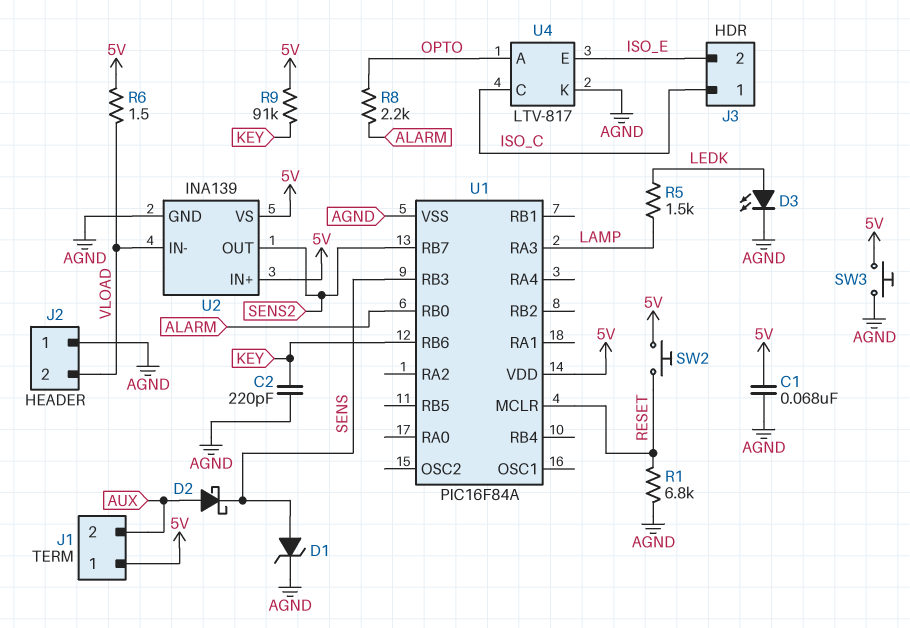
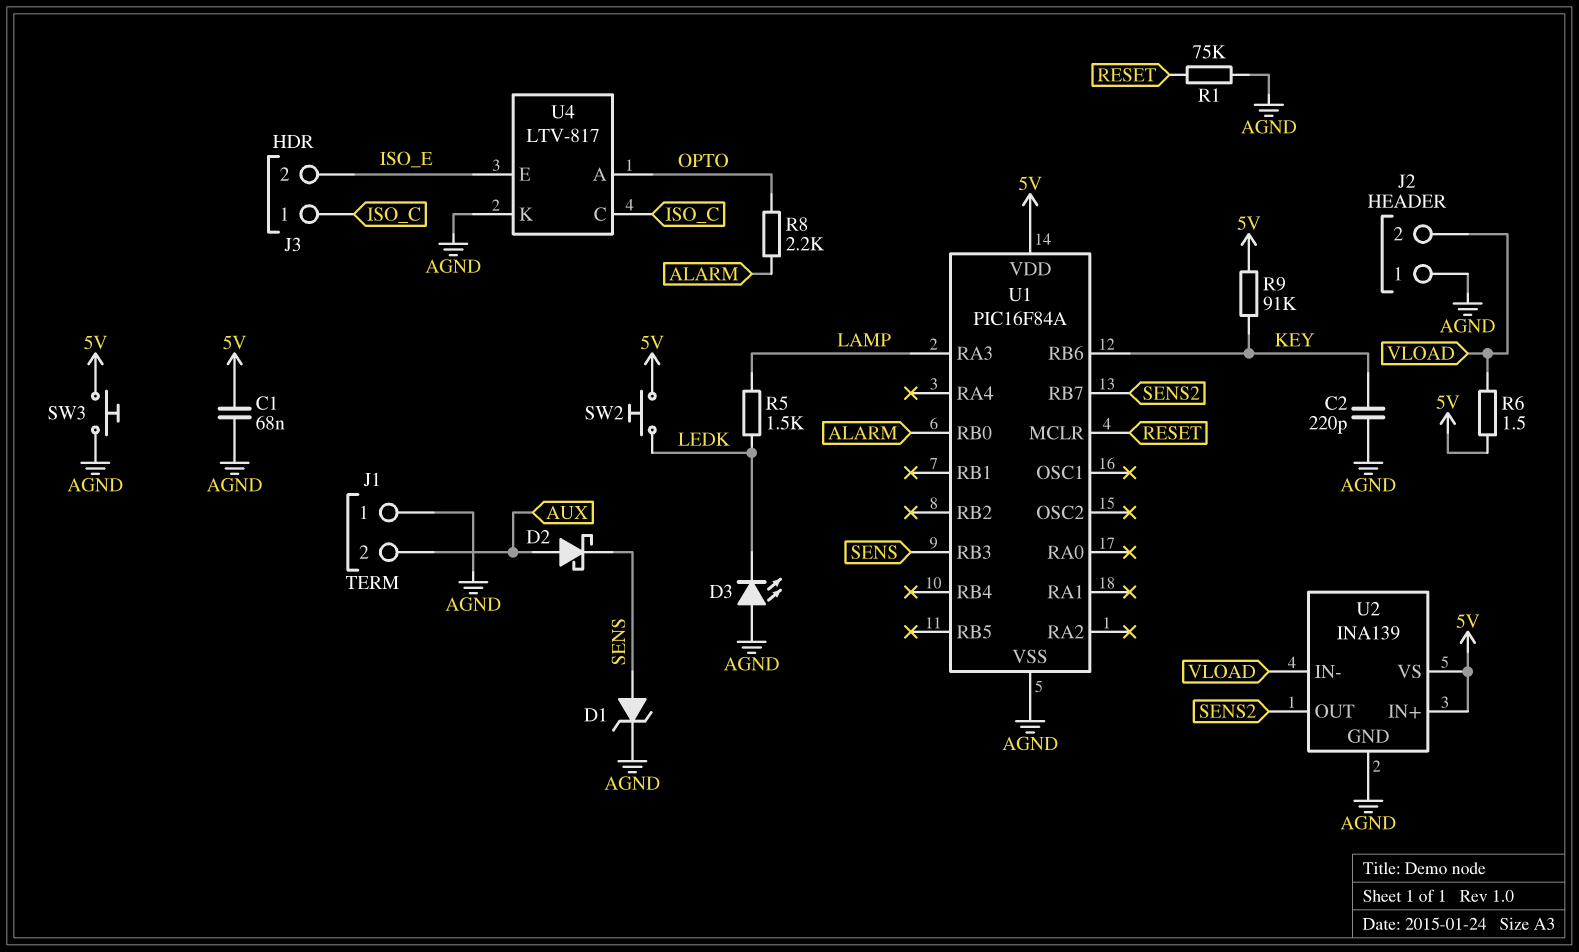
D3: LED (A LEDK, K AGND) -> LED (A AGND, K LEDK)
J1 pin 1: 5V -> AGND
R1: 6.8k (AGND, RESET) -> 75k (AGND, RESET)
SW2: button (5V, RESET) -> button (5V, LEDK)

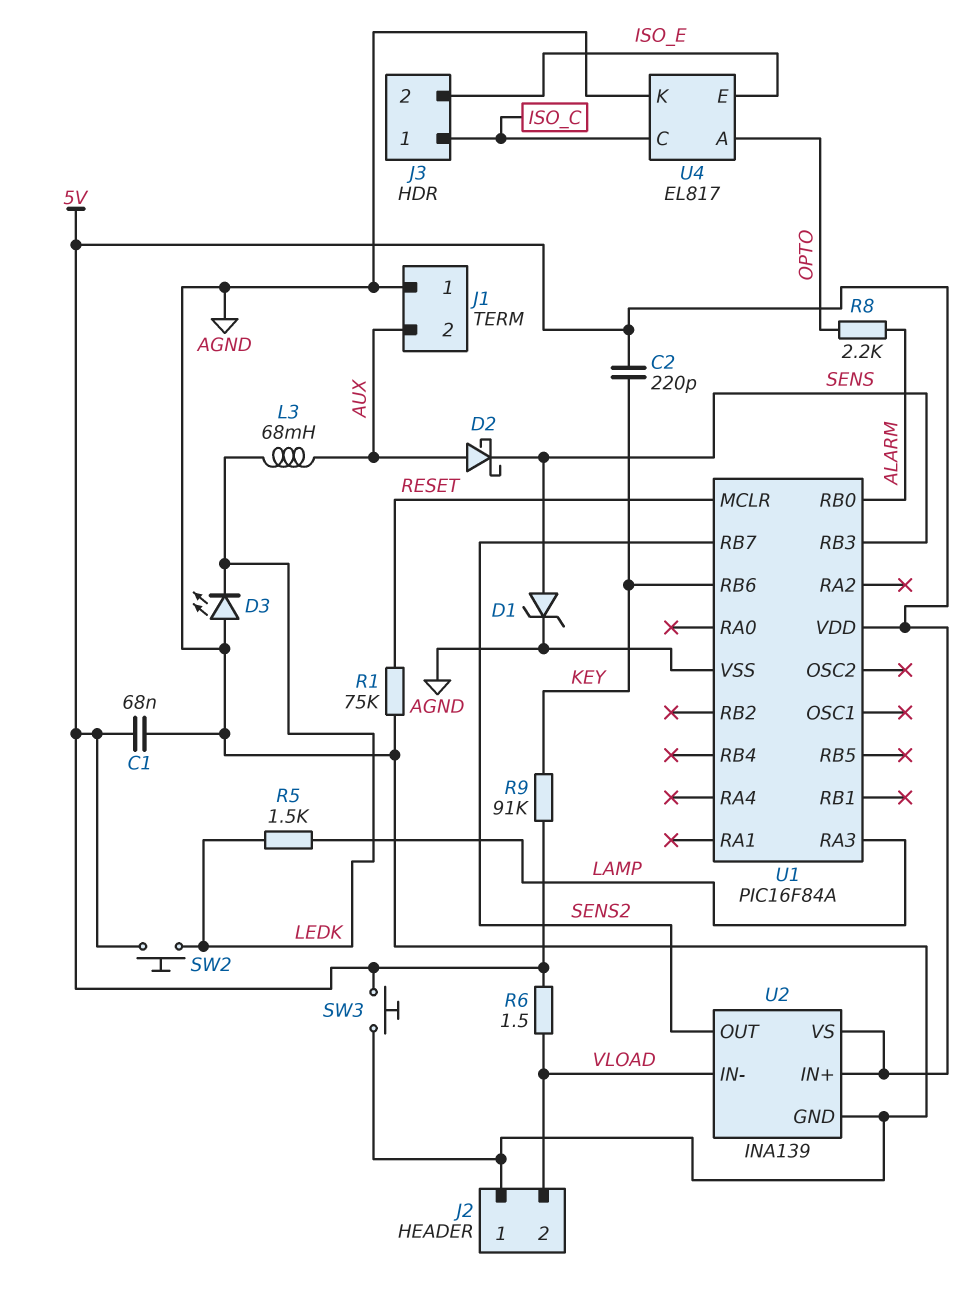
C2: 220pF (AGND, KEY) -> 220pF (5V, KEY)
L3: none -> 68mH (AUX, LEDK)
U4: LTV-817 -> EL817

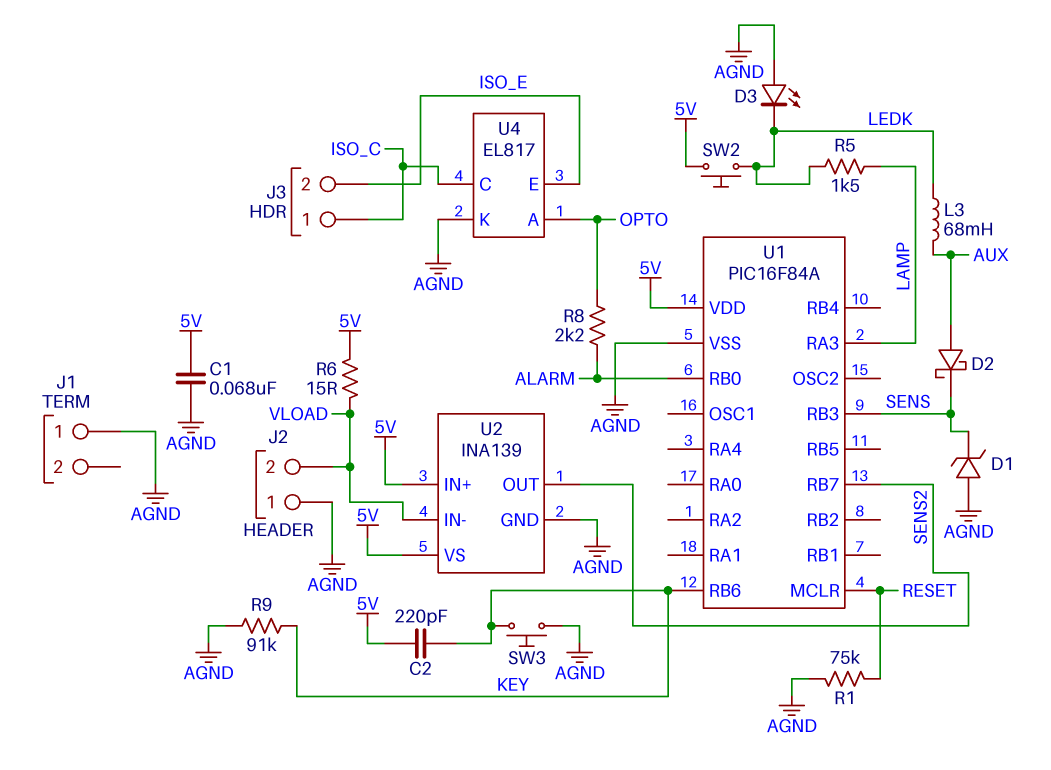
D1: zener (A SENS, K AGND) -> zener (A AGND, K SENS)
J1 pin 2: AUX -> none
R6: 1.5 (5V, VLOAD) -> 15 (5V, VLOAD)
R9: 91k (5V, KEY) -> 91k (AGND, KEY)
SW3: button (5V, AGND) -> button (AGND, KEY)

